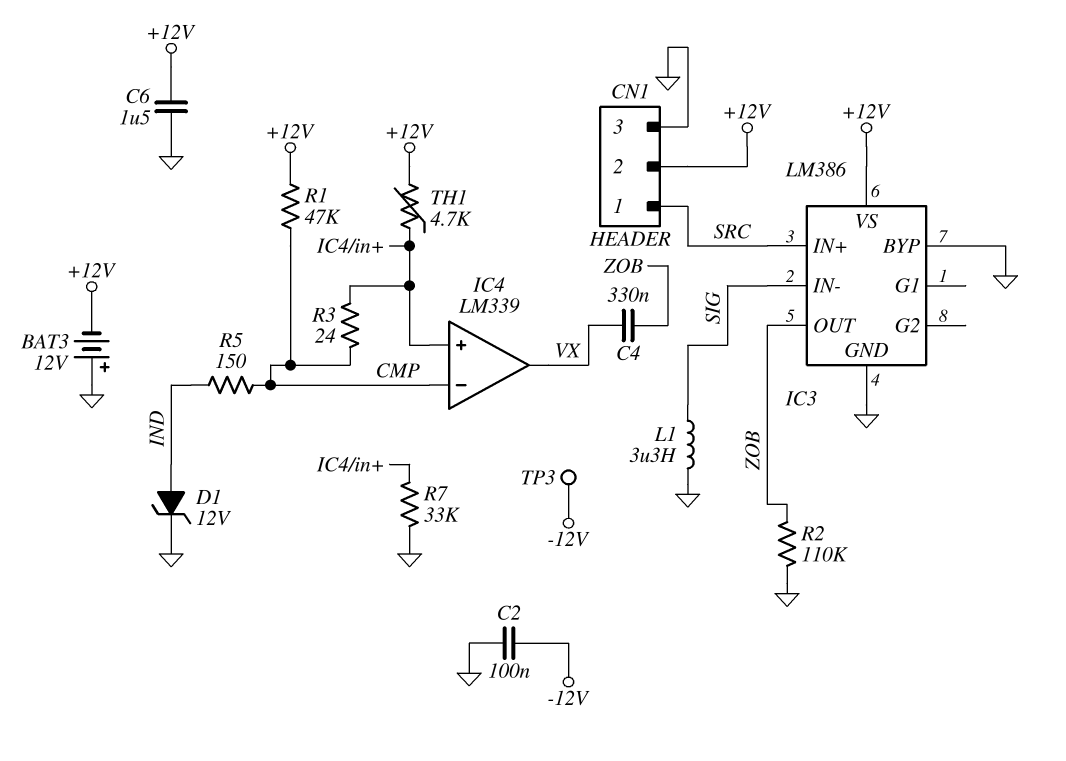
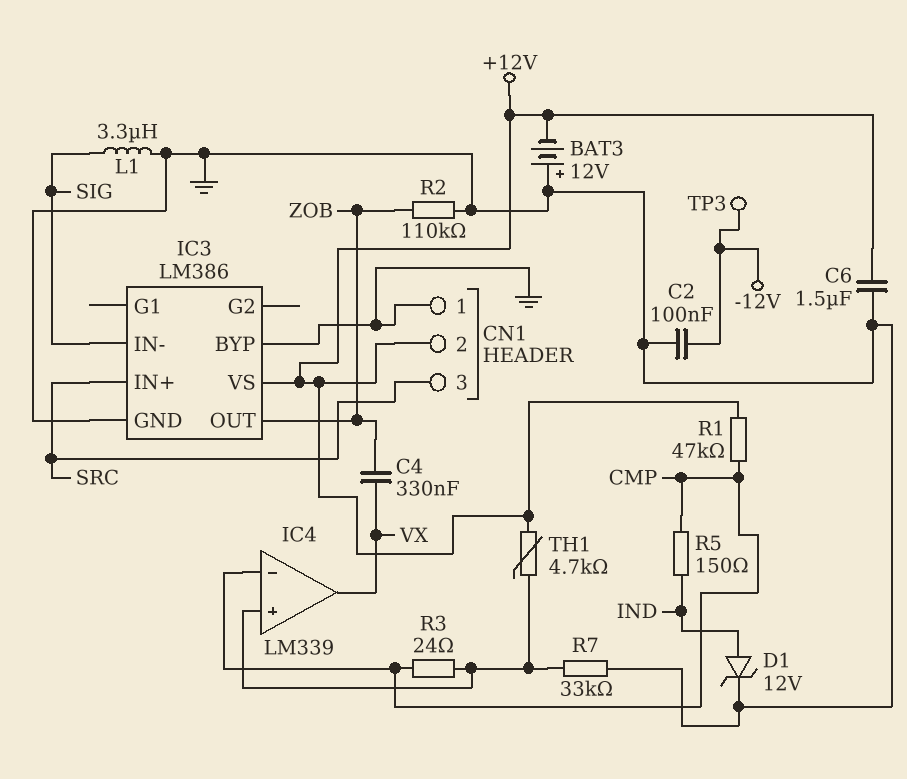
CN1 pin 1: SRC -> GND
CN1 pin 3: GND -> SRC

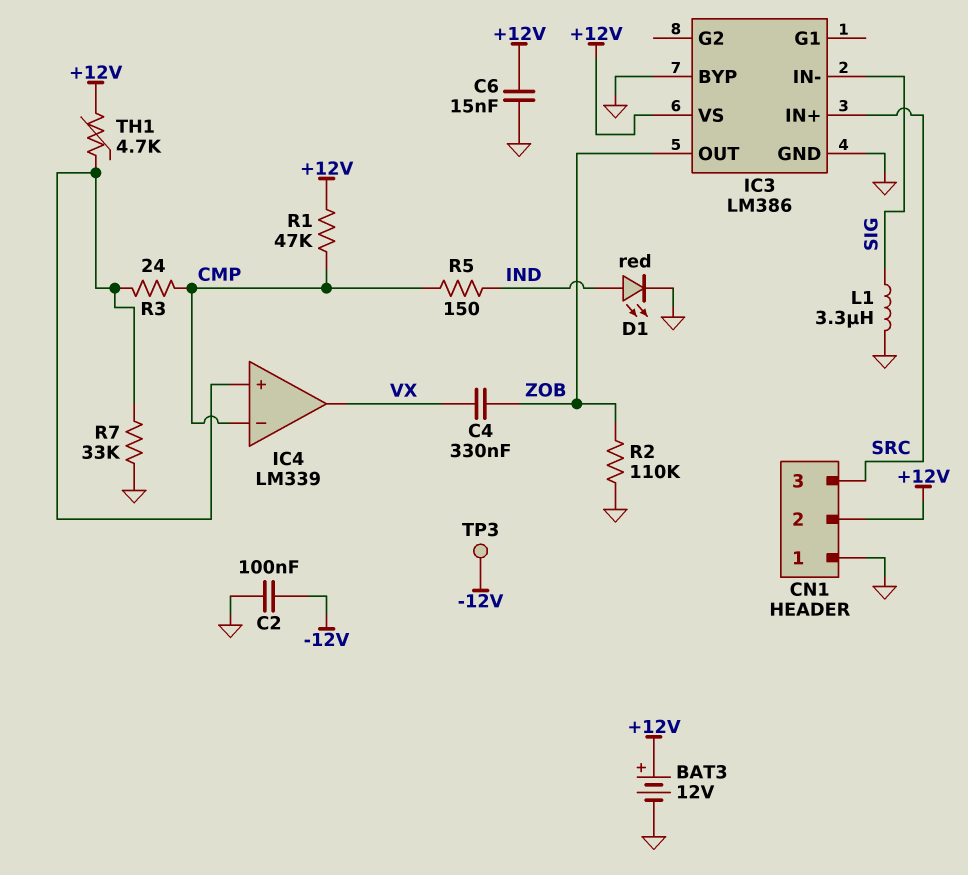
BAT3: 12V (plus GND, minus +12V) -> 12V (plus +12V, minus GND)
C6: 1.5uF (+12V, GND) -> 15nF (+12V, GND)
D1: zener 12V (A IND, K GND) -> LED red (A IND, K GND)

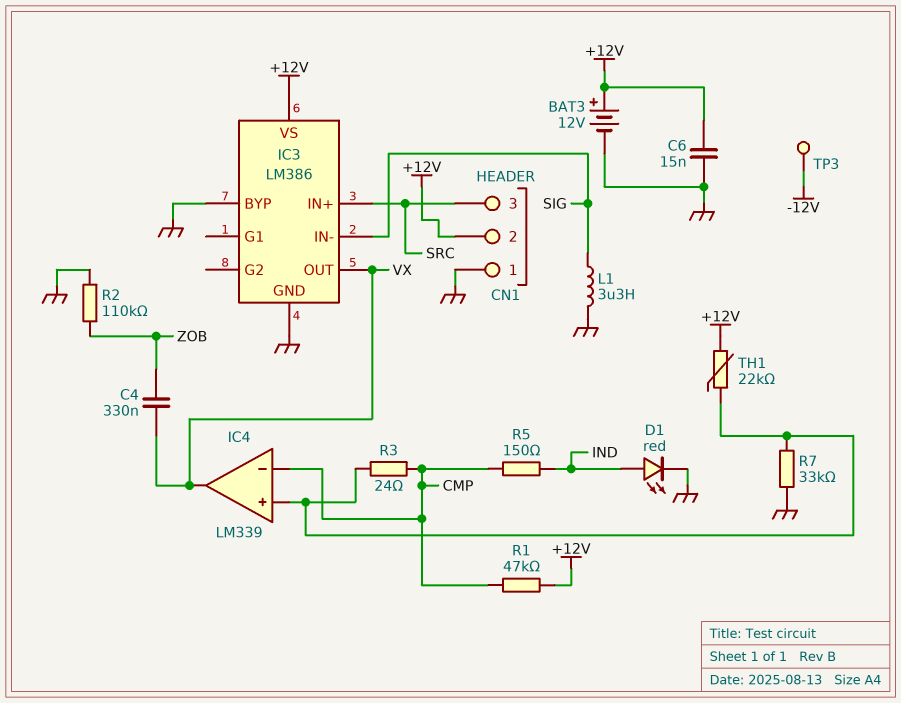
C2: 100nF (-12V, GND) -> none
IC3 pin OUT: ZOB -> VX
TH1: 4.7k (+12V, IC4/in+) -> 22k (+12V, IC4/in+)

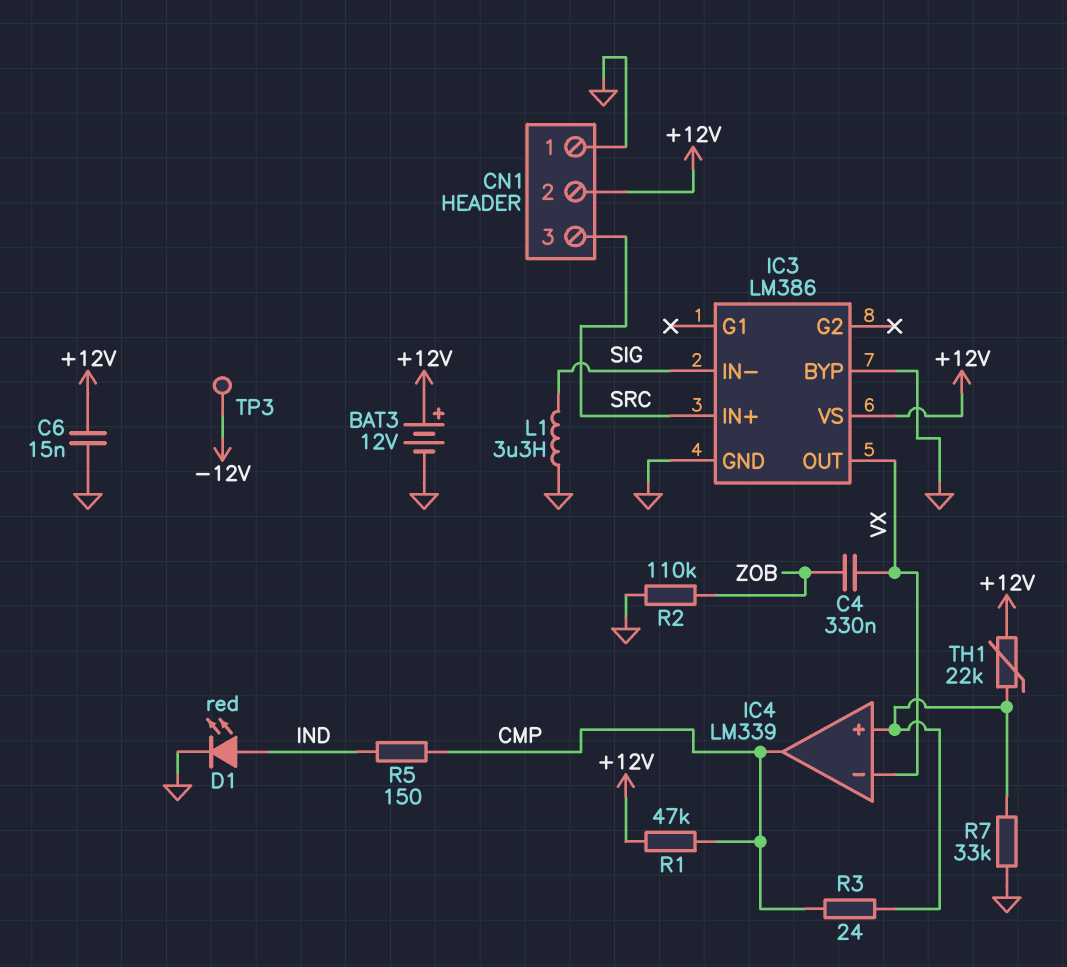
IC4 pin in-: CMP -> VX
IC4 pin out: VX -> CMP

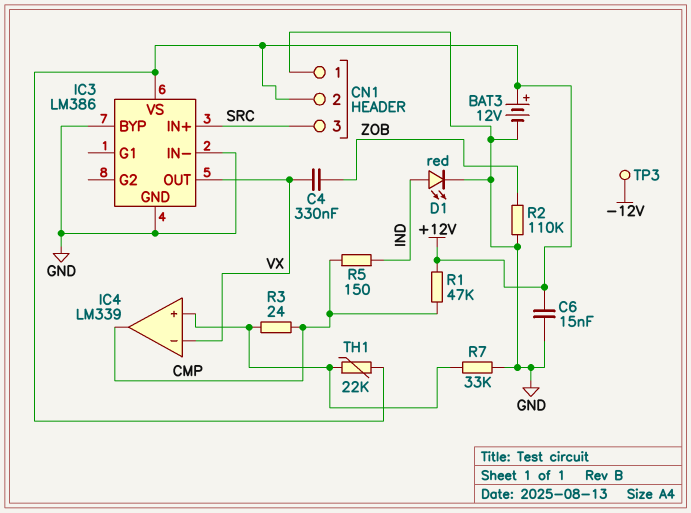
IC3 pin IN-: SIG -> GND
L1: 3.3uH (GND, SIG) -> none

